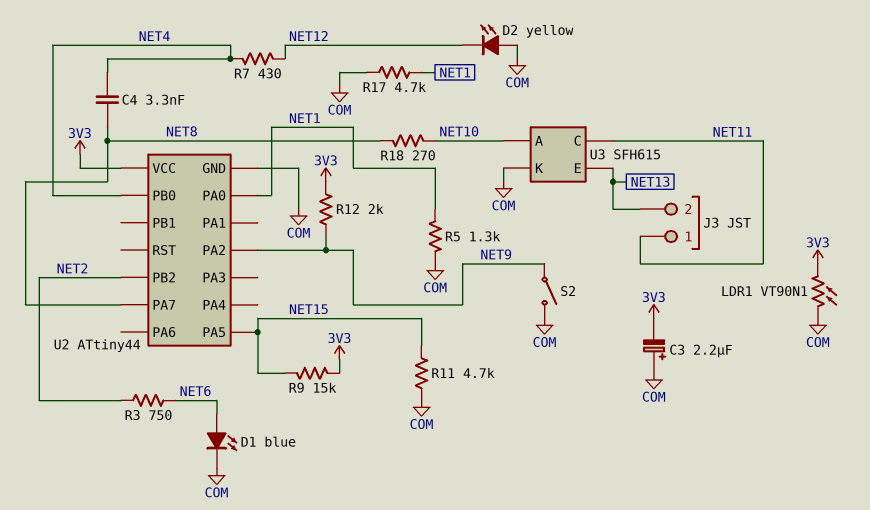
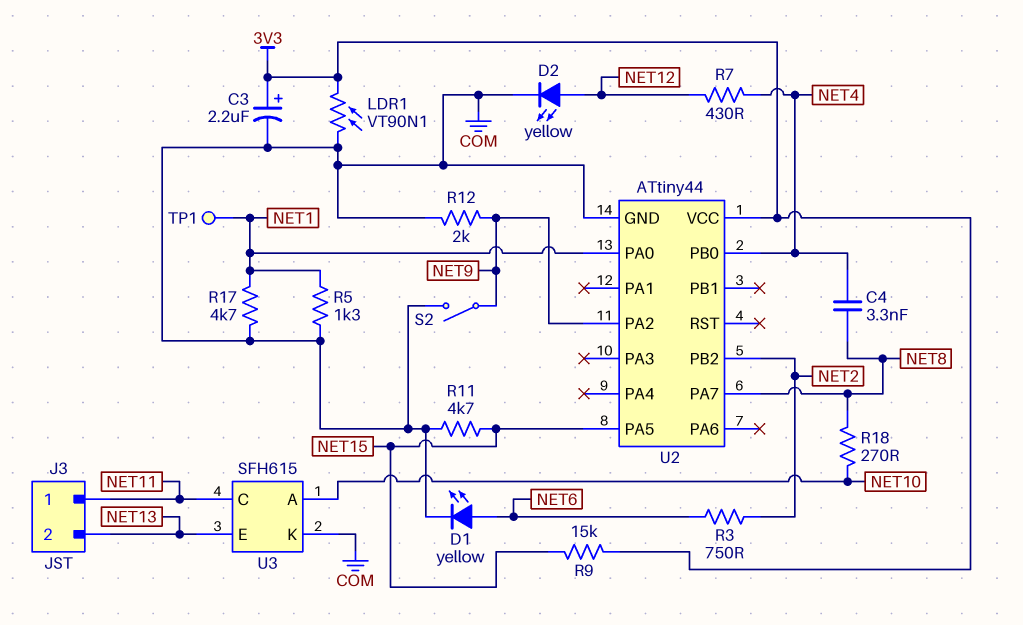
C3: 2.2uF (plus COM, minus 3V3) -> 2.2uF (plus 3V3, minus COM)
D1: LED blue (A NET6, K COM) -> LED yellow (A NET6, K COM)
D2: LED yellow (A COM, K NET12) -> LED yellow (A NET12, K COM)
R12: 2k (3V3, NET9) -> 2k (COM, NET9)
TP1: none -> test point (NET1)

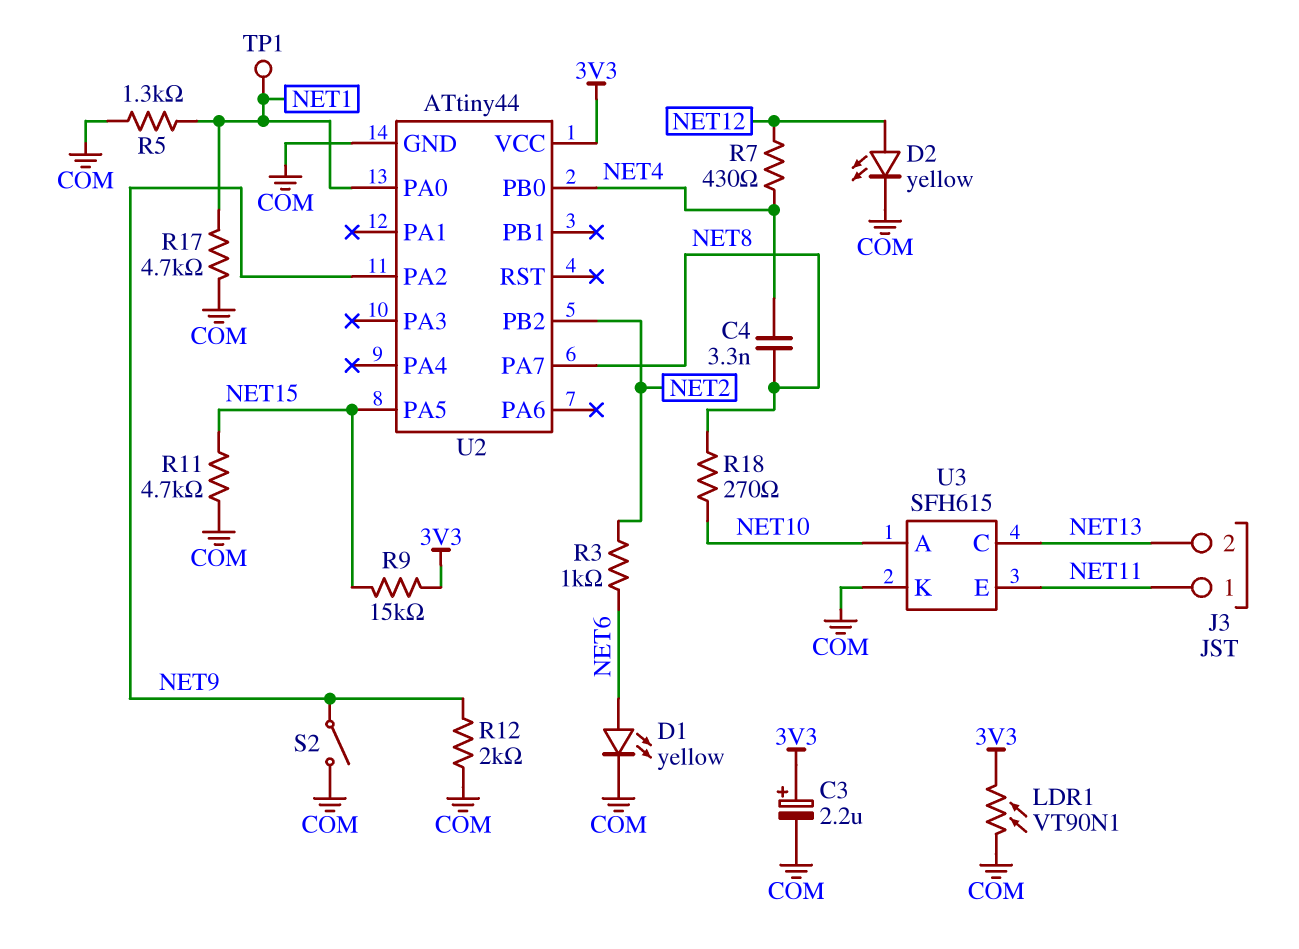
R3: 750 (NET2, NET6) -> 1k (NET2, NET6)
U3 pin C: NET11 -> NET13
U3 pin E: NET13 -> NET11

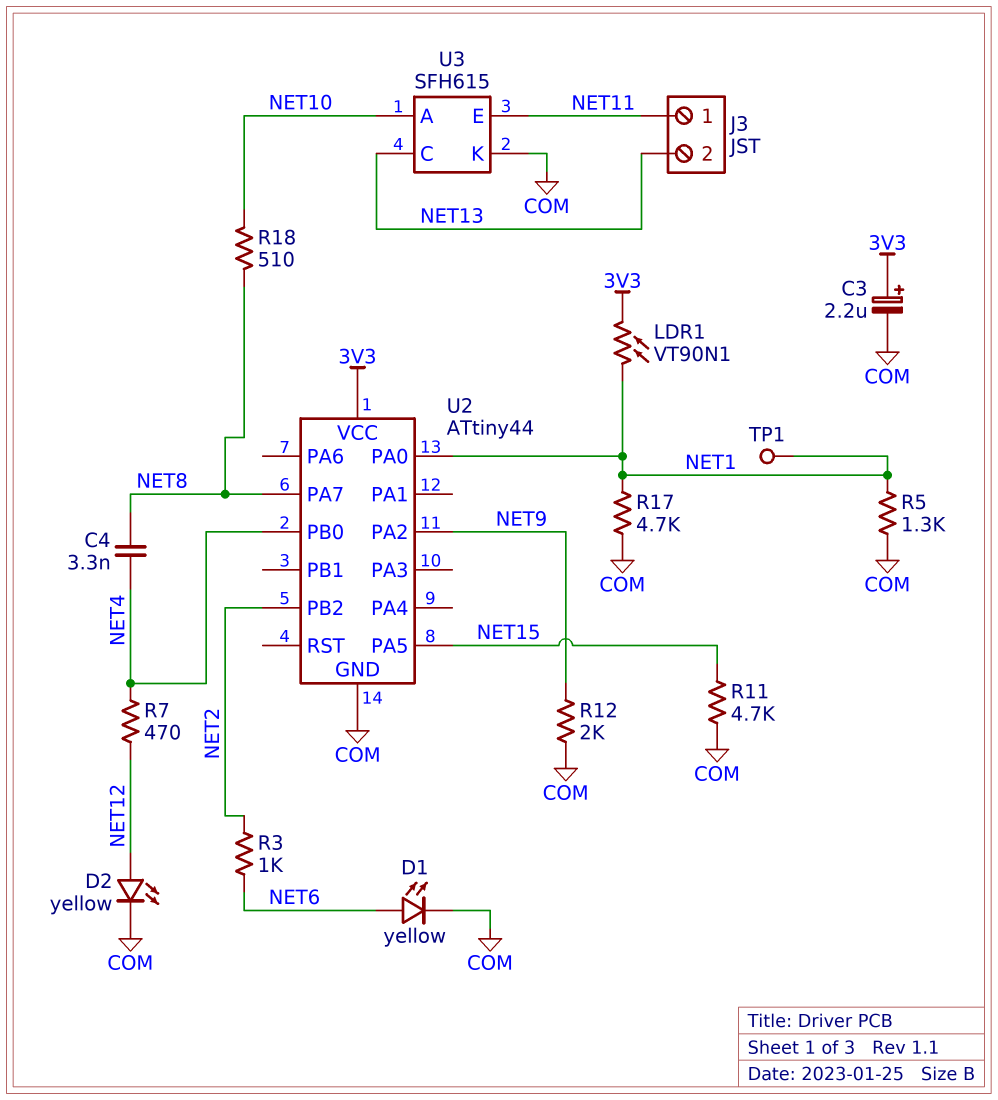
LDR1: VT90N1 (3V3, COM) -> VT90N1 (3V3, NET1)
R7: 430 (NET4, NET12) -> 470 (NET4, NET12)
R9: 15k (3V3, NET15) -> none
R18: 270 (NET8, NET10) -> 510 (NET8, NET10)
S2: switch (COM, NET9) -> none

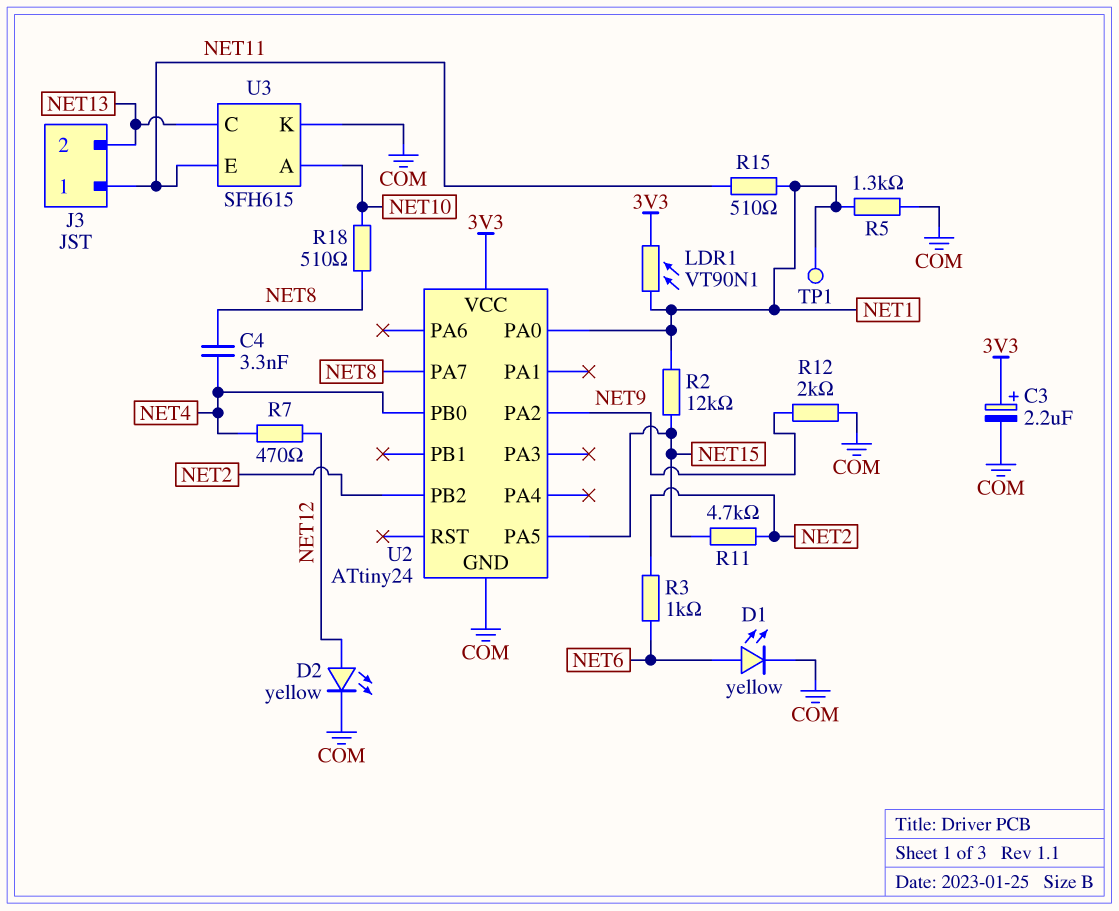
R2: none -> 12k (NET1, NET15)
R11: 4.7k (COM, NET15) -> 4.7k (NET2, NET15)
R15: none -> 510 (NET1, NET11)
R17: 4.7k (COM, NET1) -> none
U2: ATtiny44 -> ATtiny24

